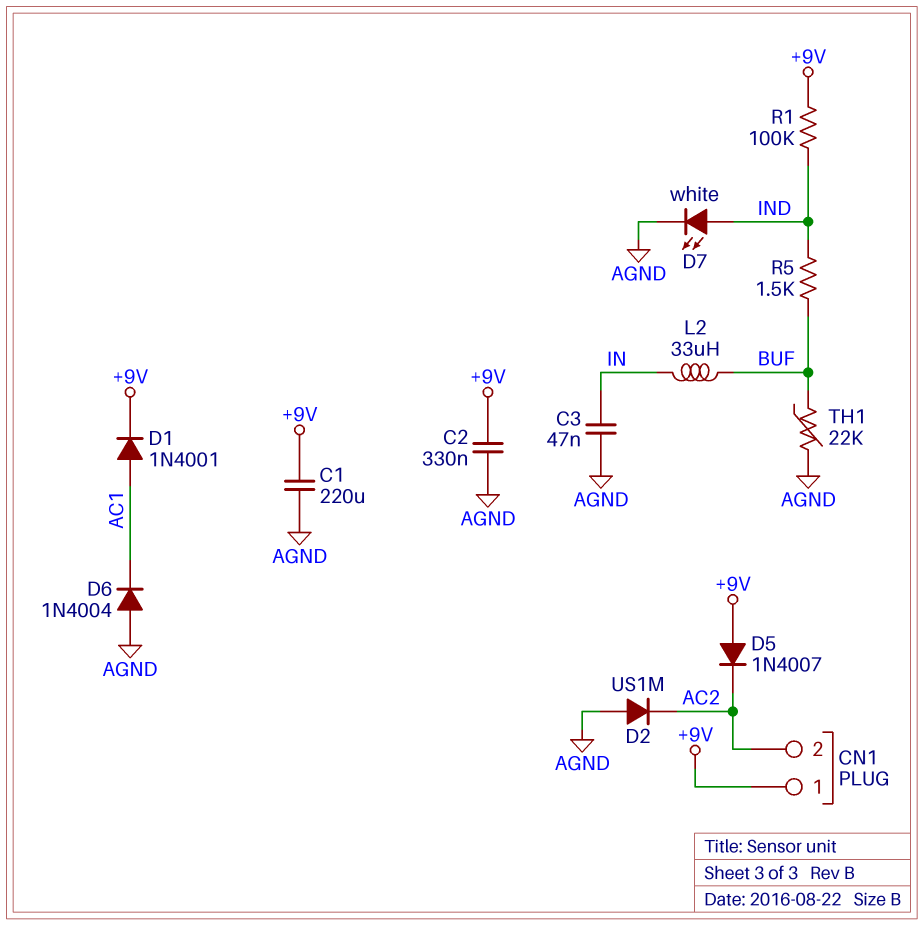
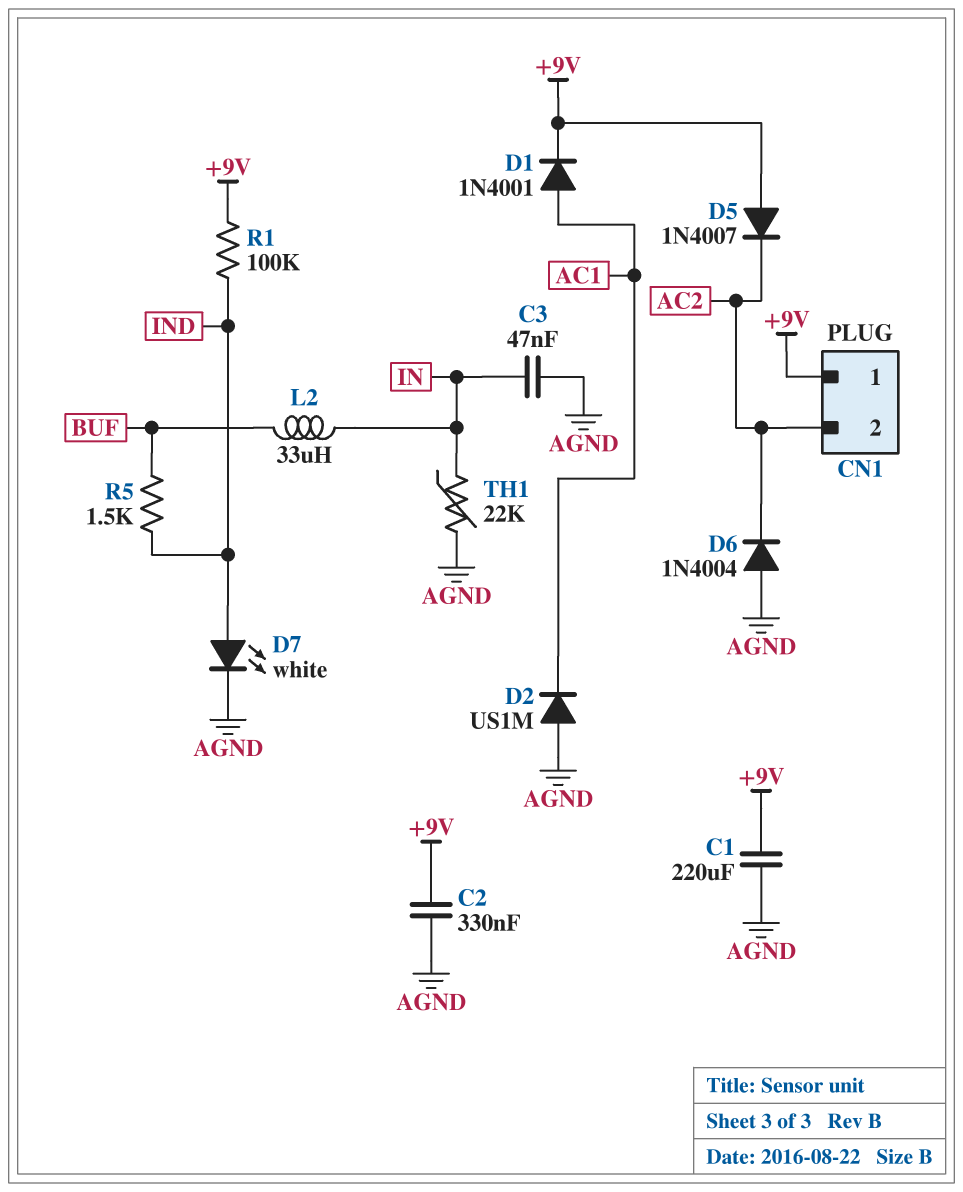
D2: diode US1M (A AGND, K AC2) -> diode US1M (A AGND, K AC1)
D6: diode 1N4004 (A AGND, K AC1) -> diode 1N4004 (A AGND, K AC2)
TH1: 22k (AGND, BUF) -> 22k (AGND, IN)

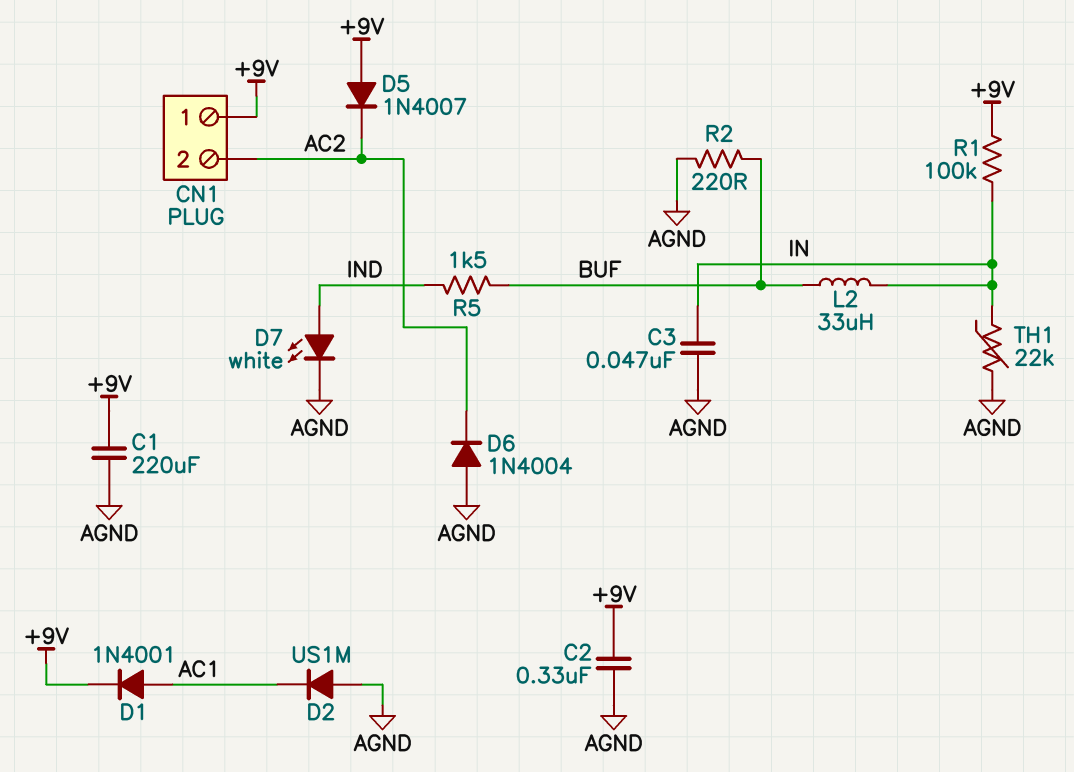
R1: 100k (+9V, IND) -> 100k (+9V, IN)
R2: none -> 220 (AGND, BUF)

